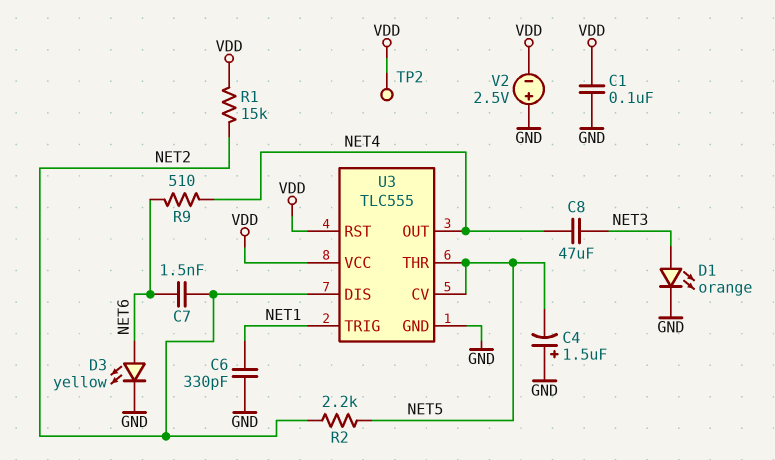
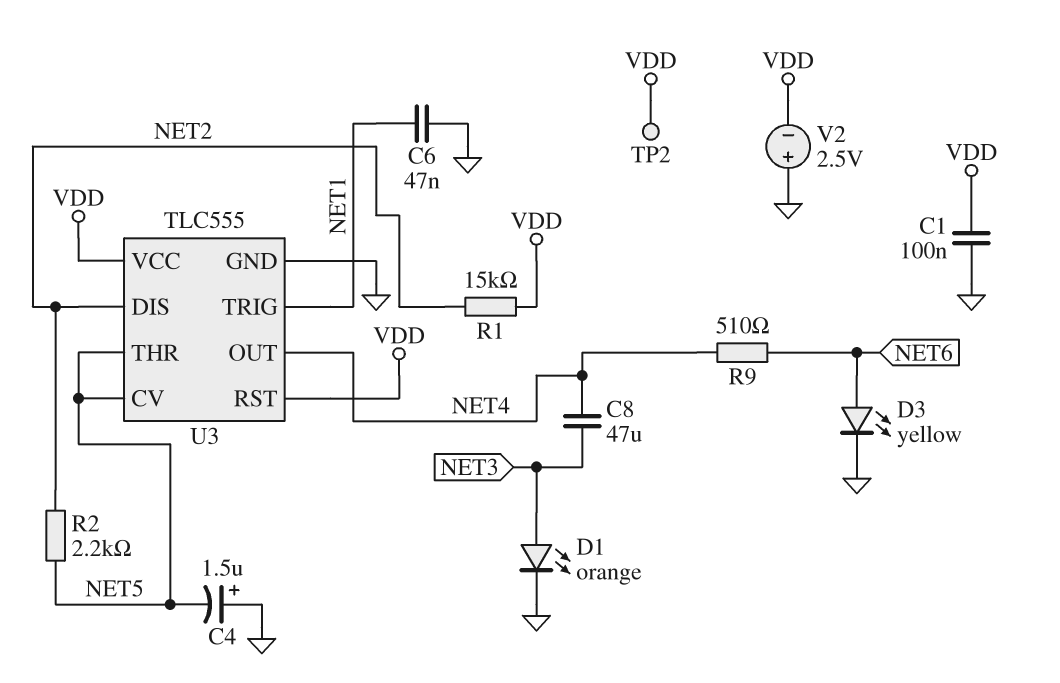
C6: 330pF (GND, NET1) -> 47nF (GND, NET1)
C7: 1.5nF (NET2, NET6) -> none

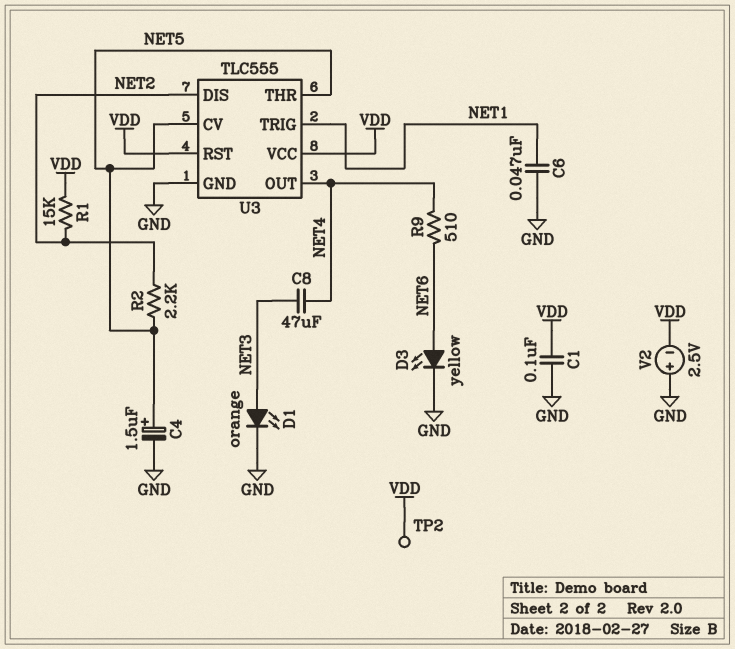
C4: 1.5uF (plus GND, minus NET5) -> 1.5uF (plus NET5, minus GND)

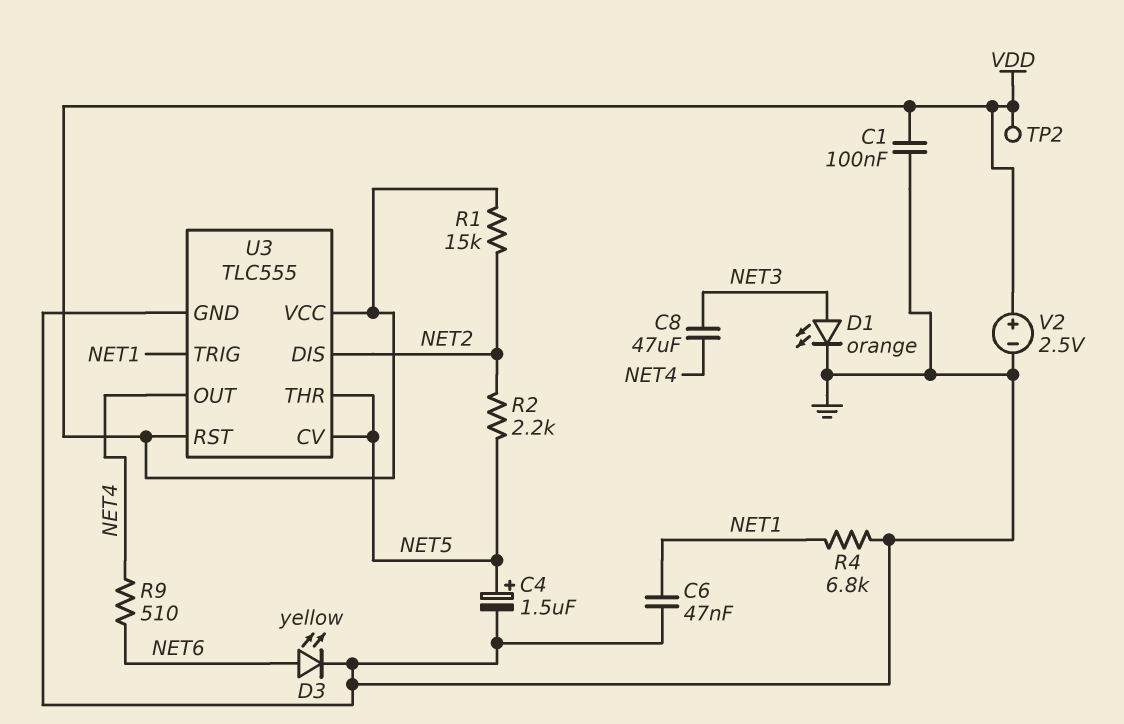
R4: none -> 6.8k (GND, NET1)
V2: 2.5V (plus GND, minus VDD) -> 2.5V (plus VDD, minus GND)

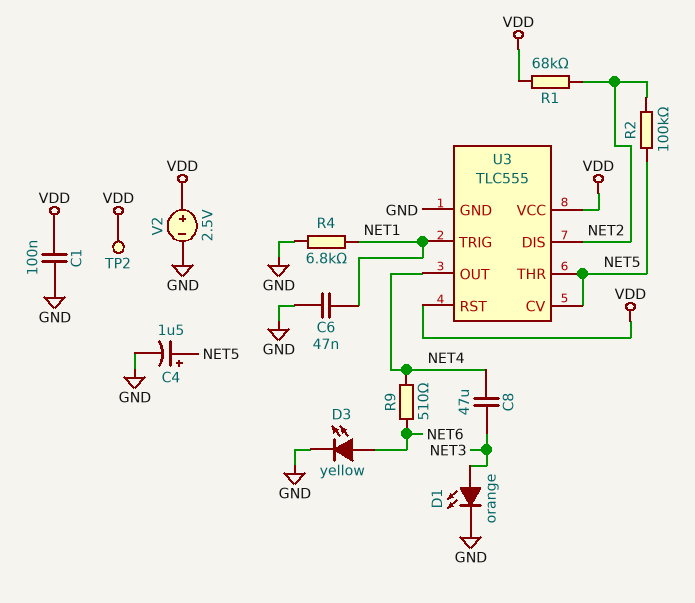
R1: 15k (NET2, VDD) -> 68k (NET2, VDD)
R2: 2.2k (NET2, NET5) -> 100k (NET2, NET5)

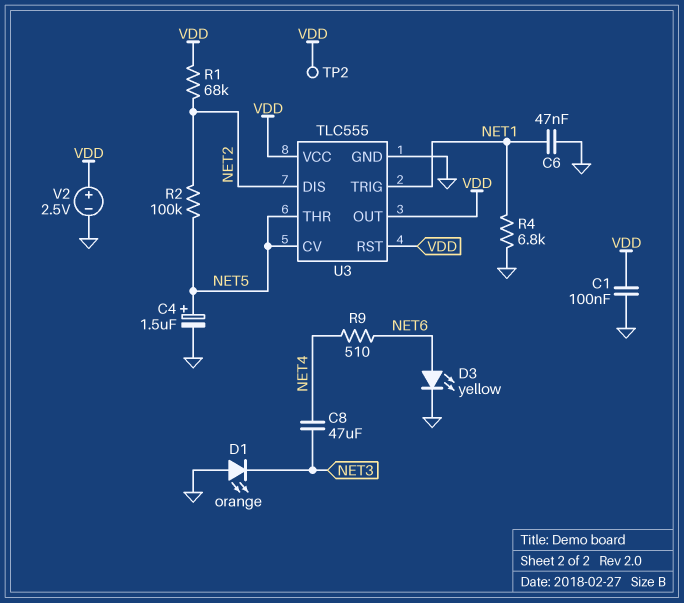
D1: LED orange (A NET3, K GND) -> LED orange (A GND, K NET3)
U3 pin OUT: NET4 -> VDD

